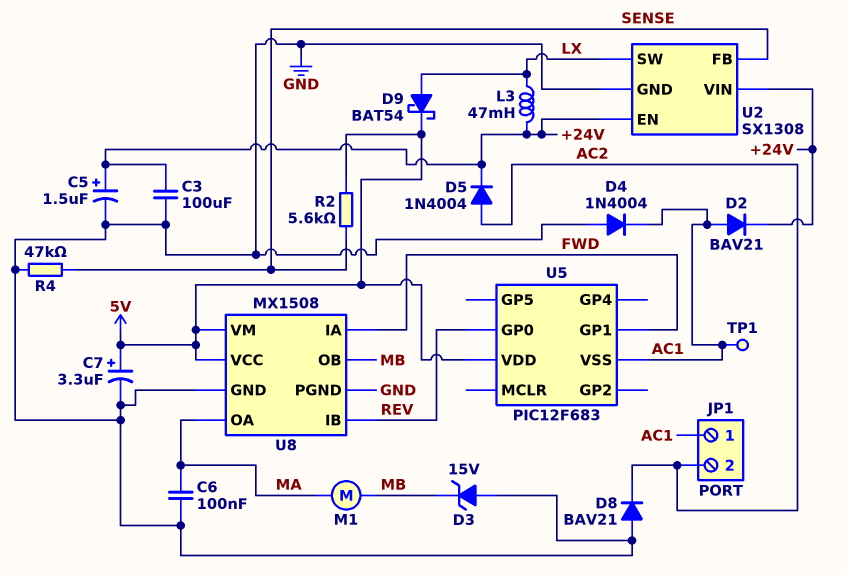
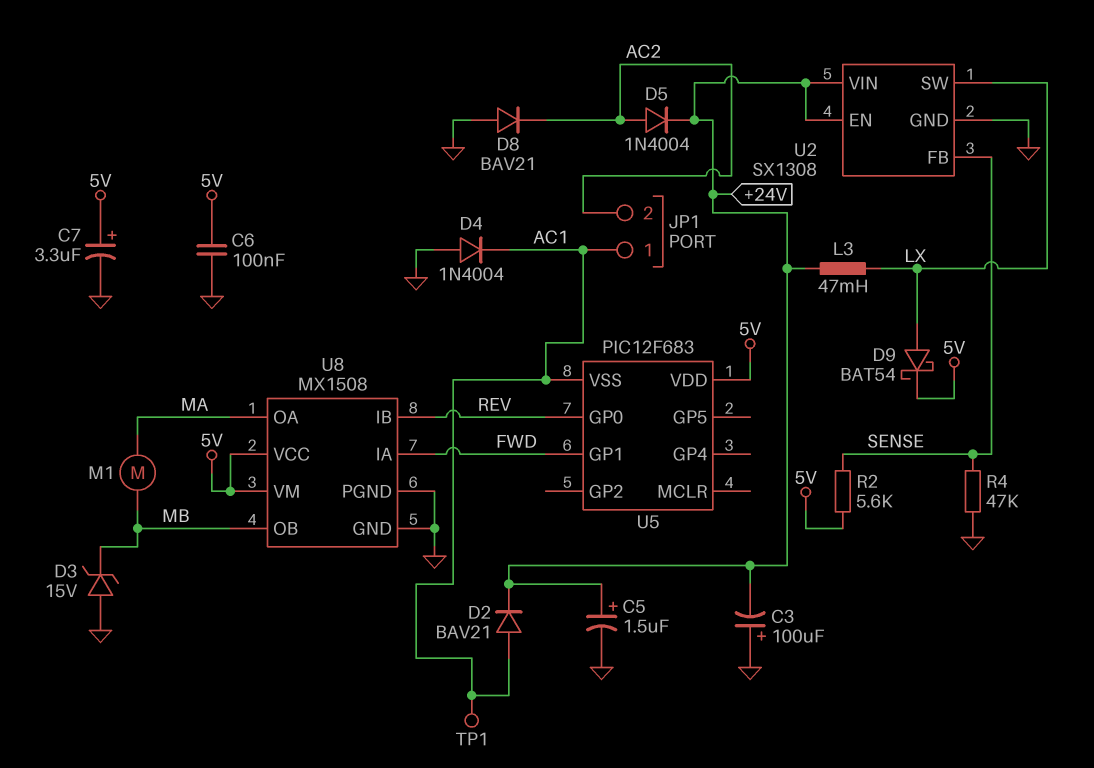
C3: 100uF (+24V, GND) -> 100uF (plus GND, minus +24V)
C6: 100nF (GND, MA) -> 100nF (5V, GND)

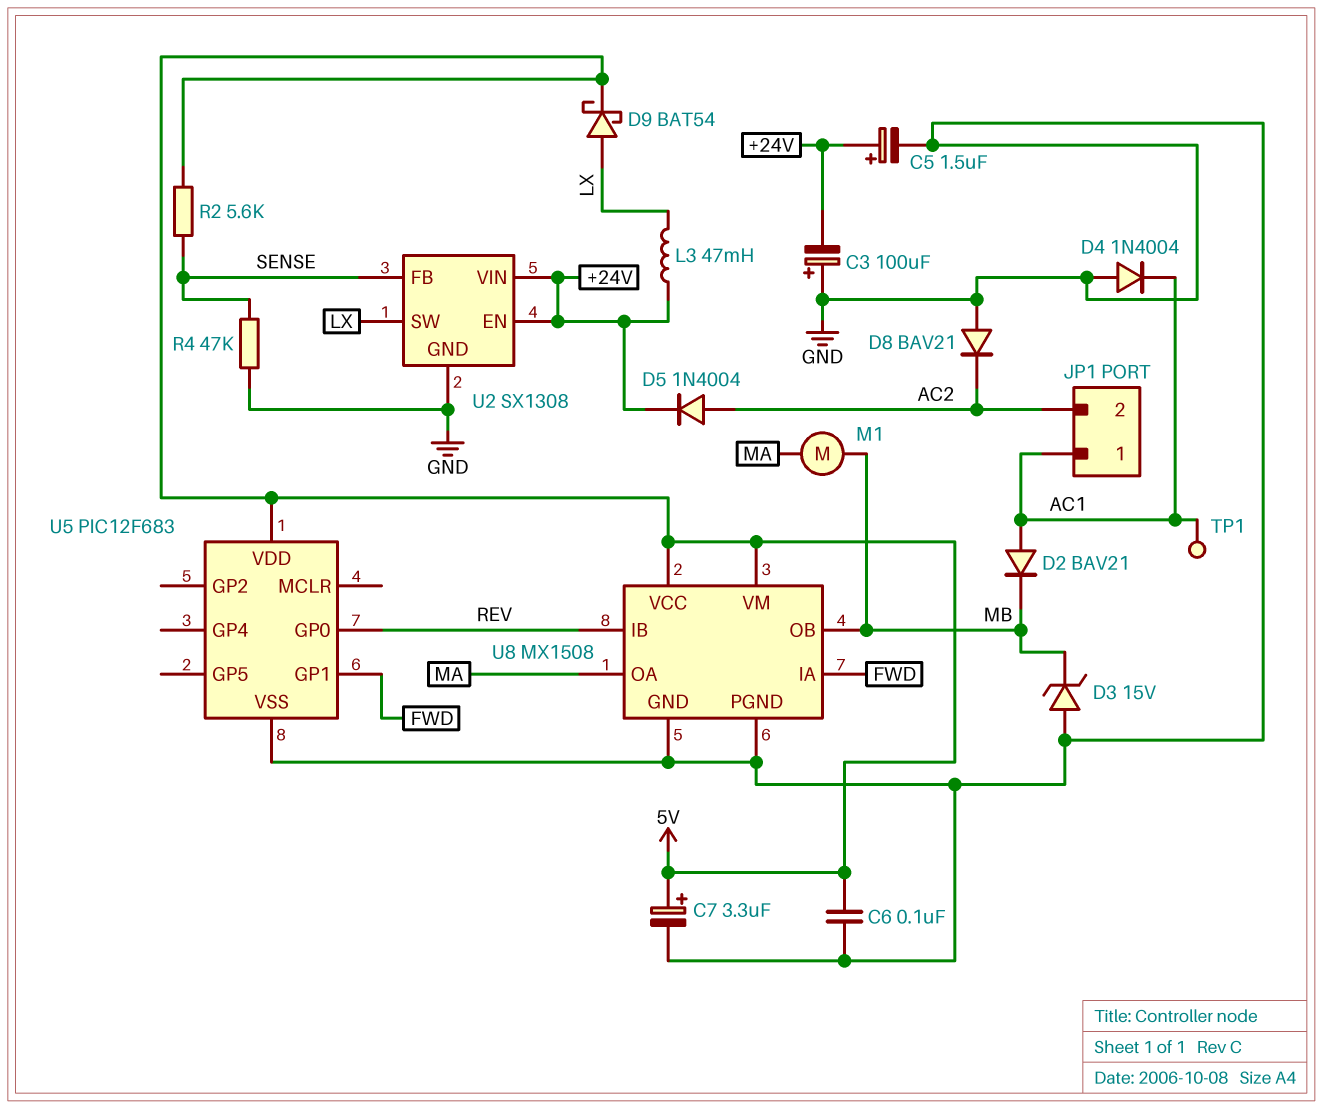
D2: diode BAV21 (A AC1, K +24V) -> diode BAV21 (A AC1, K MB)
U5 pin VSS: AC1 -> GND

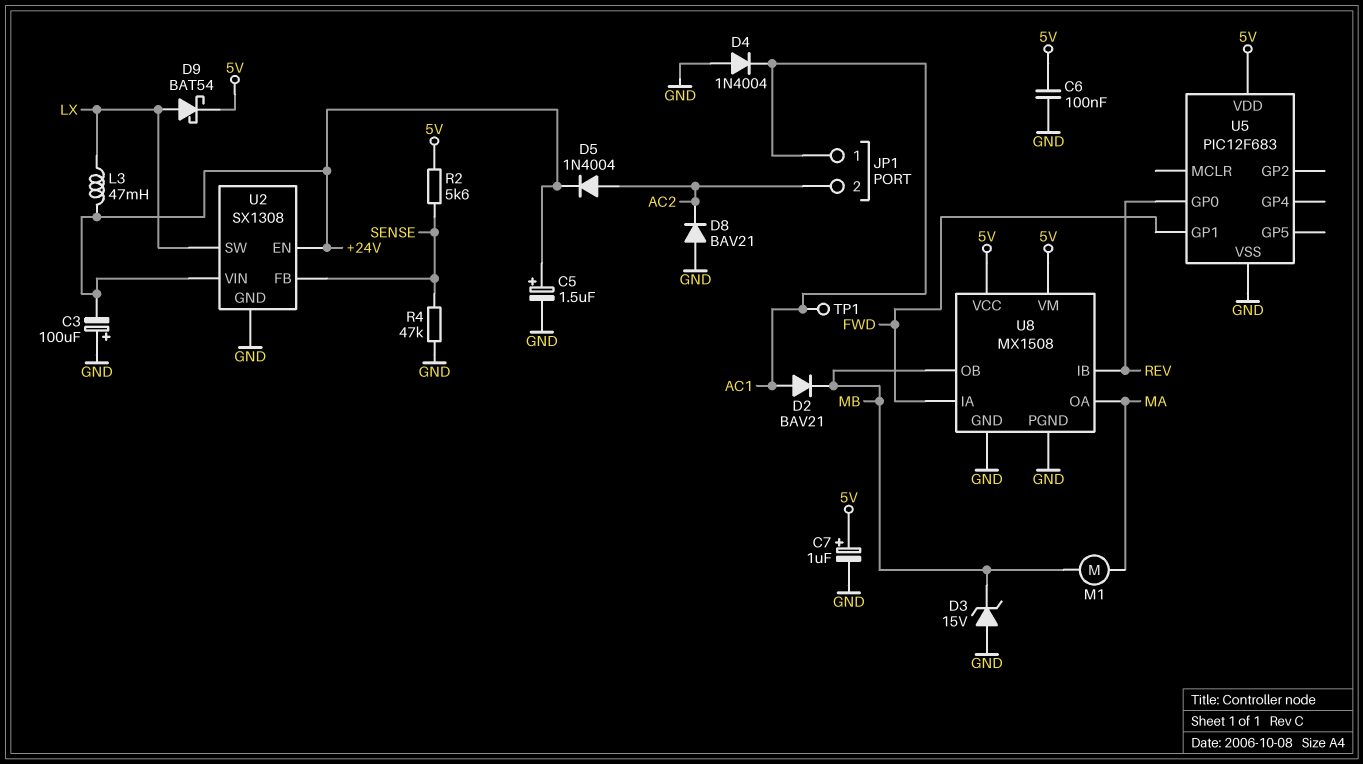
C7: 3.3uF (plus 5V, minus GND) -> 1uF (plus 5V, minus GND)

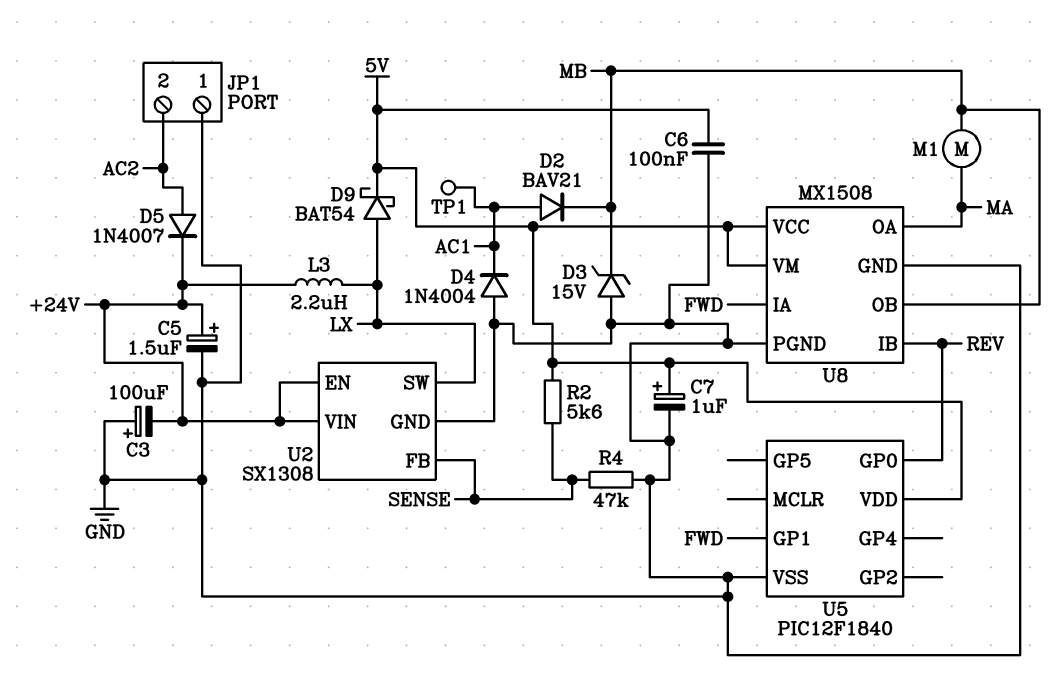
D5: diode 1N4004 (A AC2, K +24V) -> diode 1N4007 (A AC2, K +24V)
D8: diode BAV21 (A GND, K AC2) -> none
JP1 pin 1: AC1 -> GND
L3: 47mH (+24V, LX) -> 2.2uH (+24V, LX)
U5: PIC12F683 -> PIC12F1840

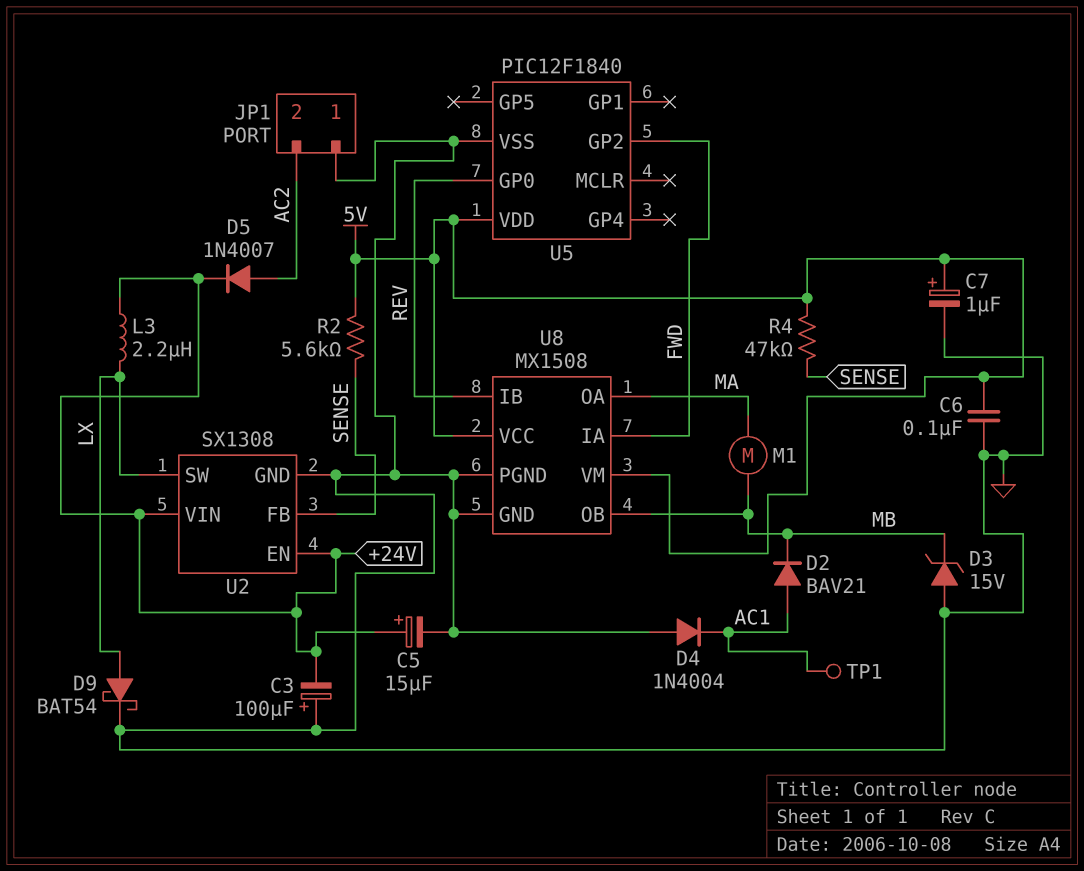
C5: 1.5uF (plus +24V, minus GND) -> 15uF (plus +24V, minus GND)
D9: schottky BAT54 (A LX, K 5V) -> schottky BAT54 (A LX, K GND)
R4: 47k (GND, SENSE) -> 47k (5V, SENSE)
U5 pin GP1: FWD -> none
U5 pin GP2: none -> FWD

